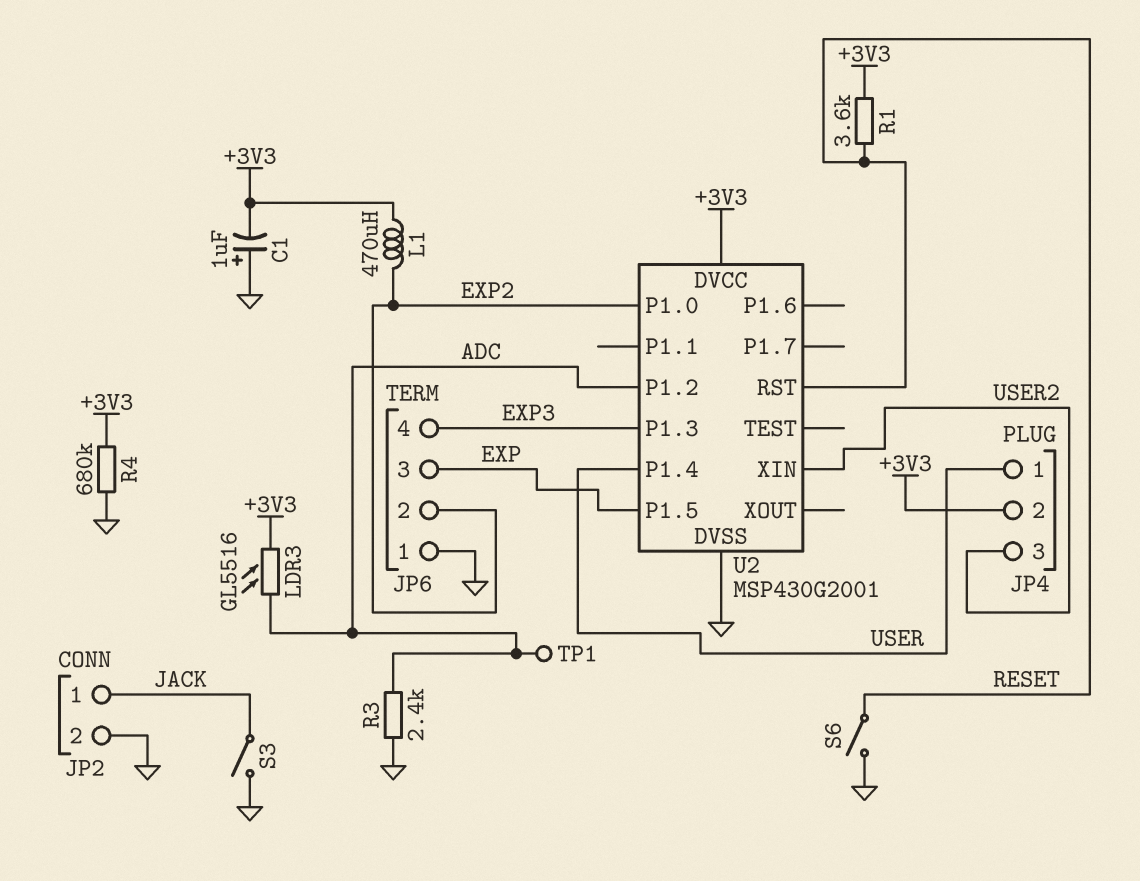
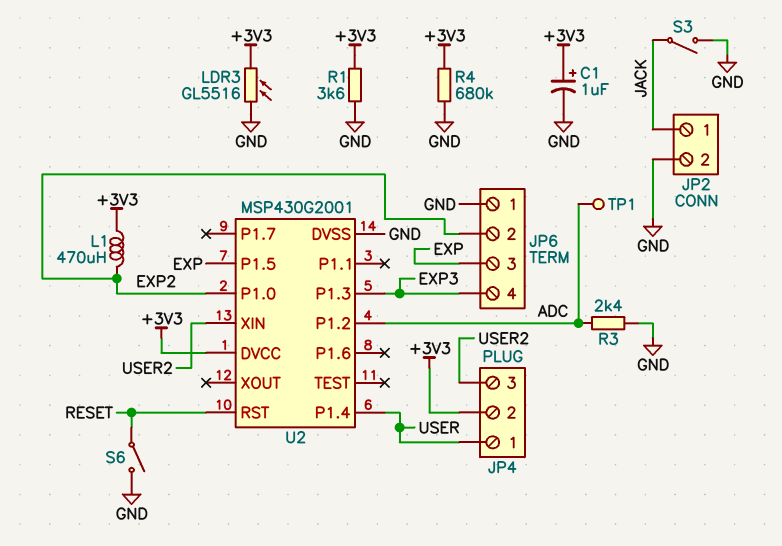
C1: 1uF (plus GND, minus +3V3) -> 1uF (plus +3V3, minus GND)
LDR3: GL5516 (+3V3, ADC) -> GL5516 (+3V3, GND)
R1: 3.6k (+3V3, RESET) -> 3.6k (+3V3, GND)

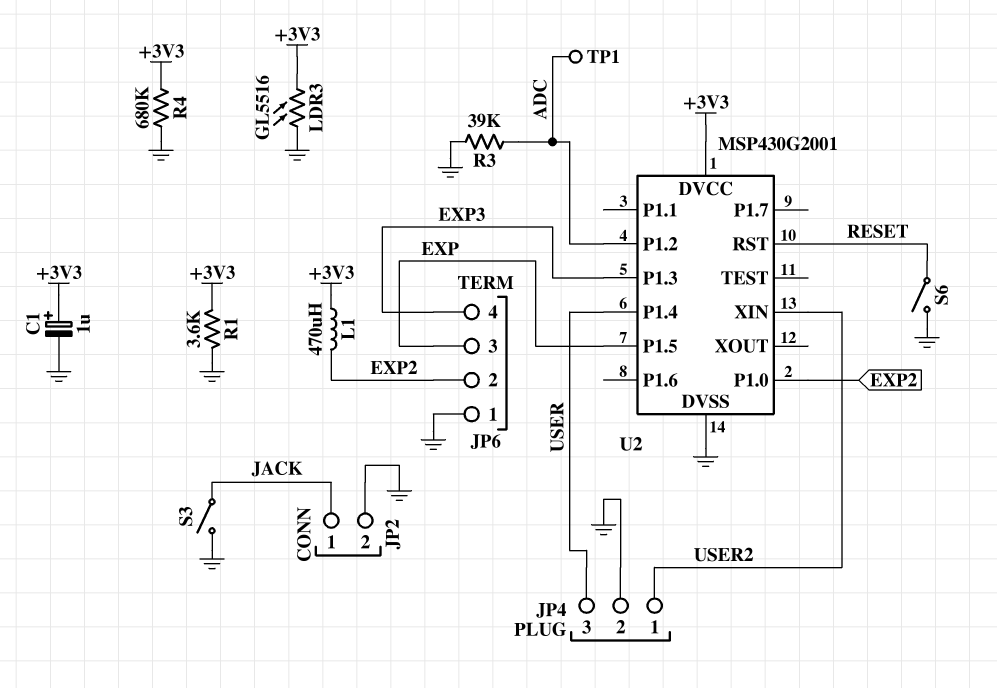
JP4 pin 1: USER -> USER2
JP4 pin 2: +3V3 -> GND
JP4 pin 3: USER2 -> USER
R3: 2.4k (ADC, GND) -> 39k (ADC, GND)

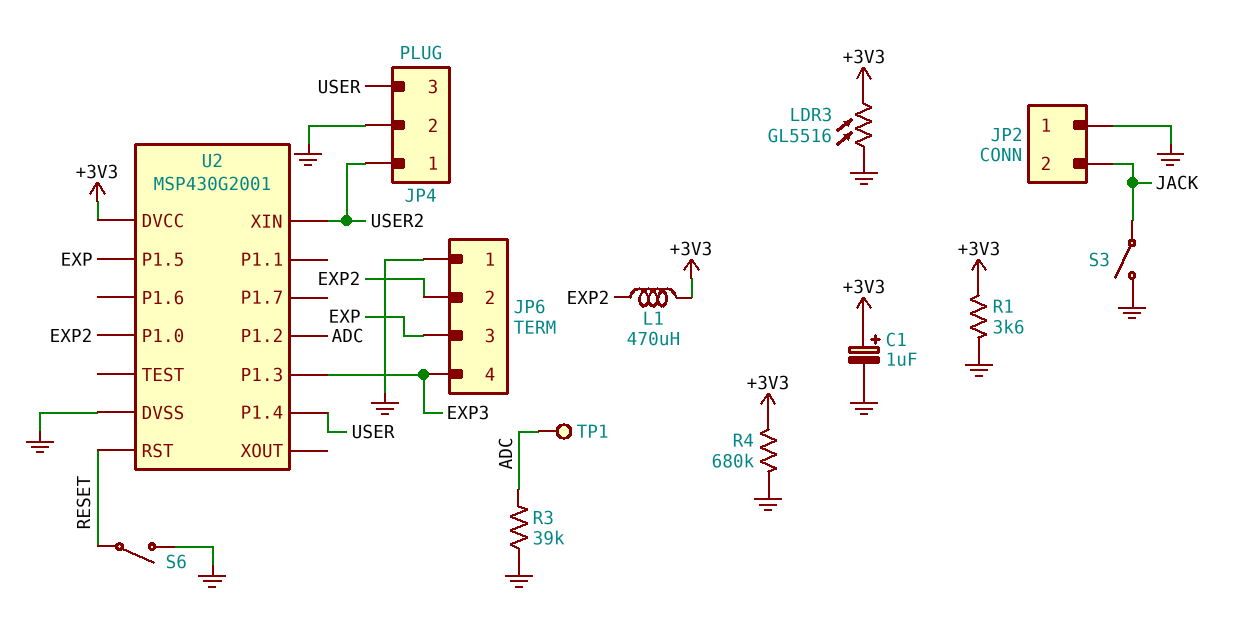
JP2 pin 1: JACK -> GND
JP2 pin 2: GND -> JACK

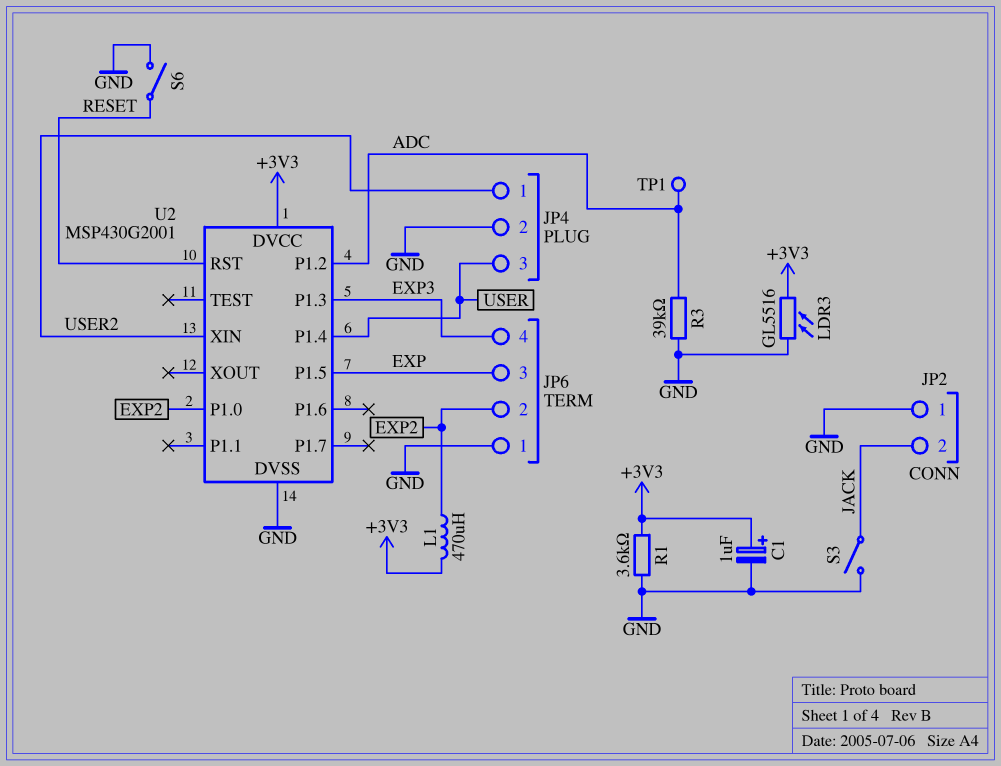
R4: 680k (+3V3, GND) -> none

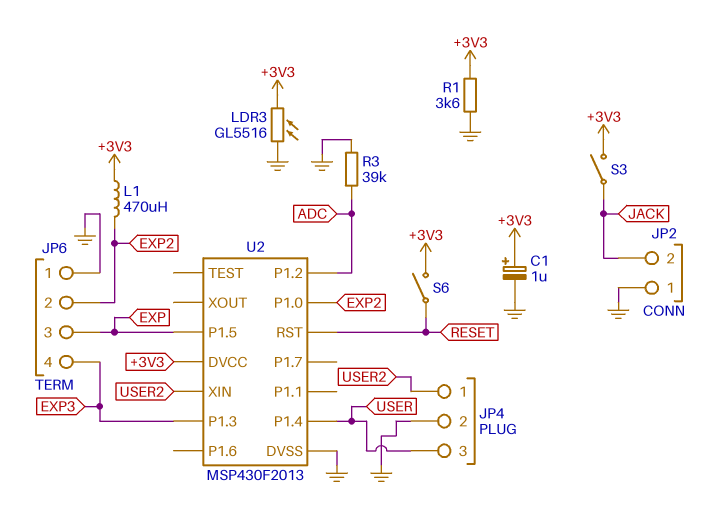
S3: switch (GND, JACK) -> switch (+3V3, JACK)
S6: switch (GND, RESET) -> switch (+3V3, RESET)
TP1: test point (ADC) -> none
U2: MSP430G2001 -> MSP430F2013

